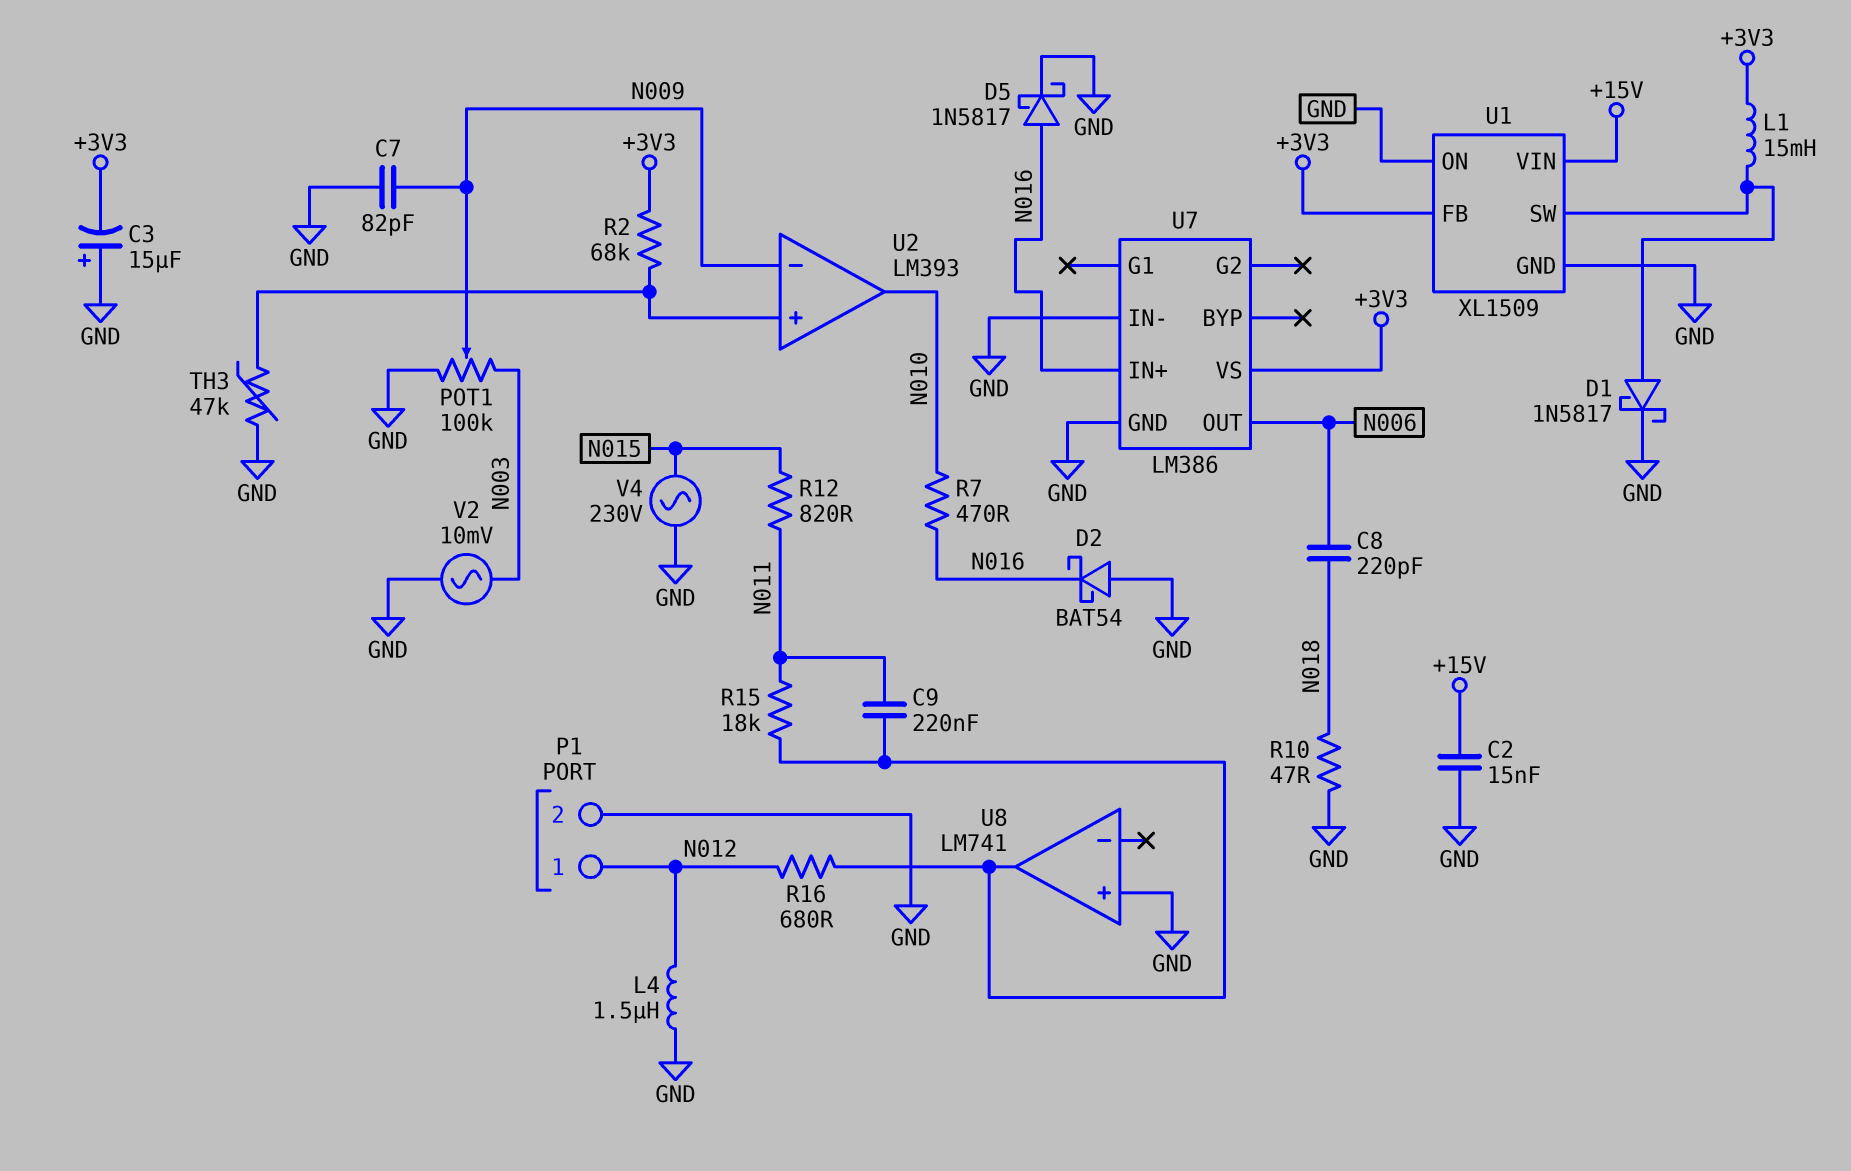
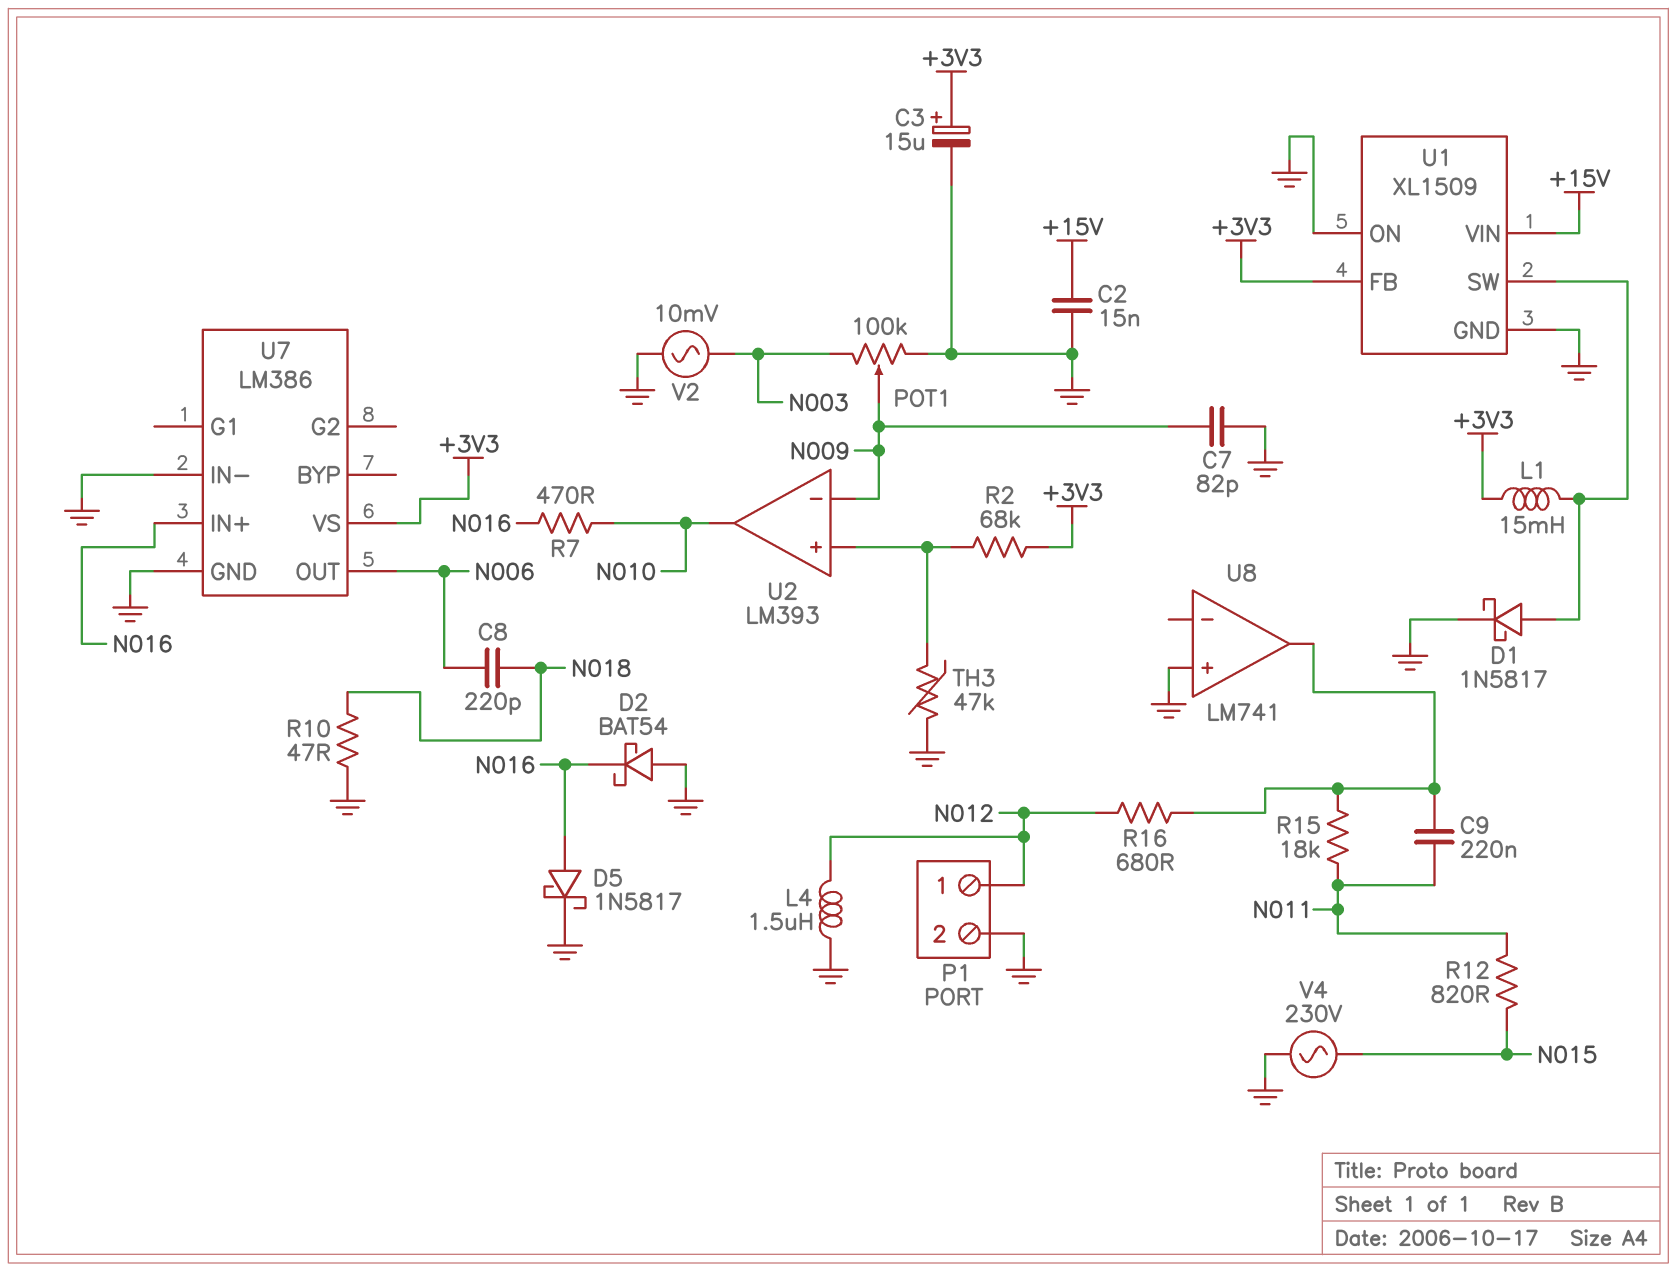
C3: 15uF (plus GND, minus +3V3) -> 15uF (plus +3V3, minus GND)

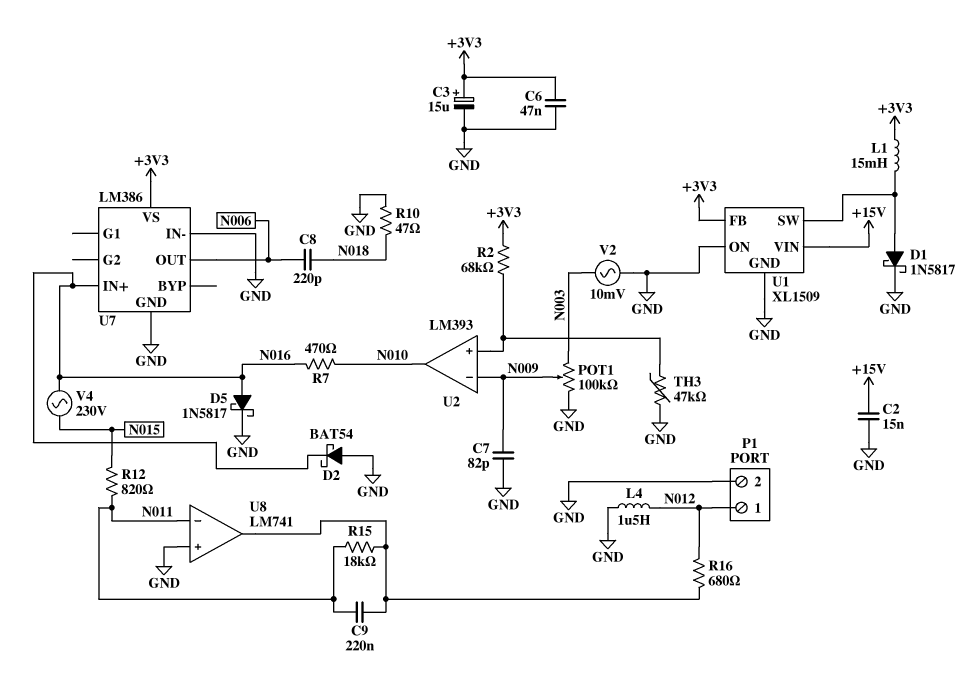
C6: none -> 47nF (+3V3, GND)
U8 pin in-: none -> N011
V4: AC 230V (GND, N015) -> AC 230V (N015, N016)

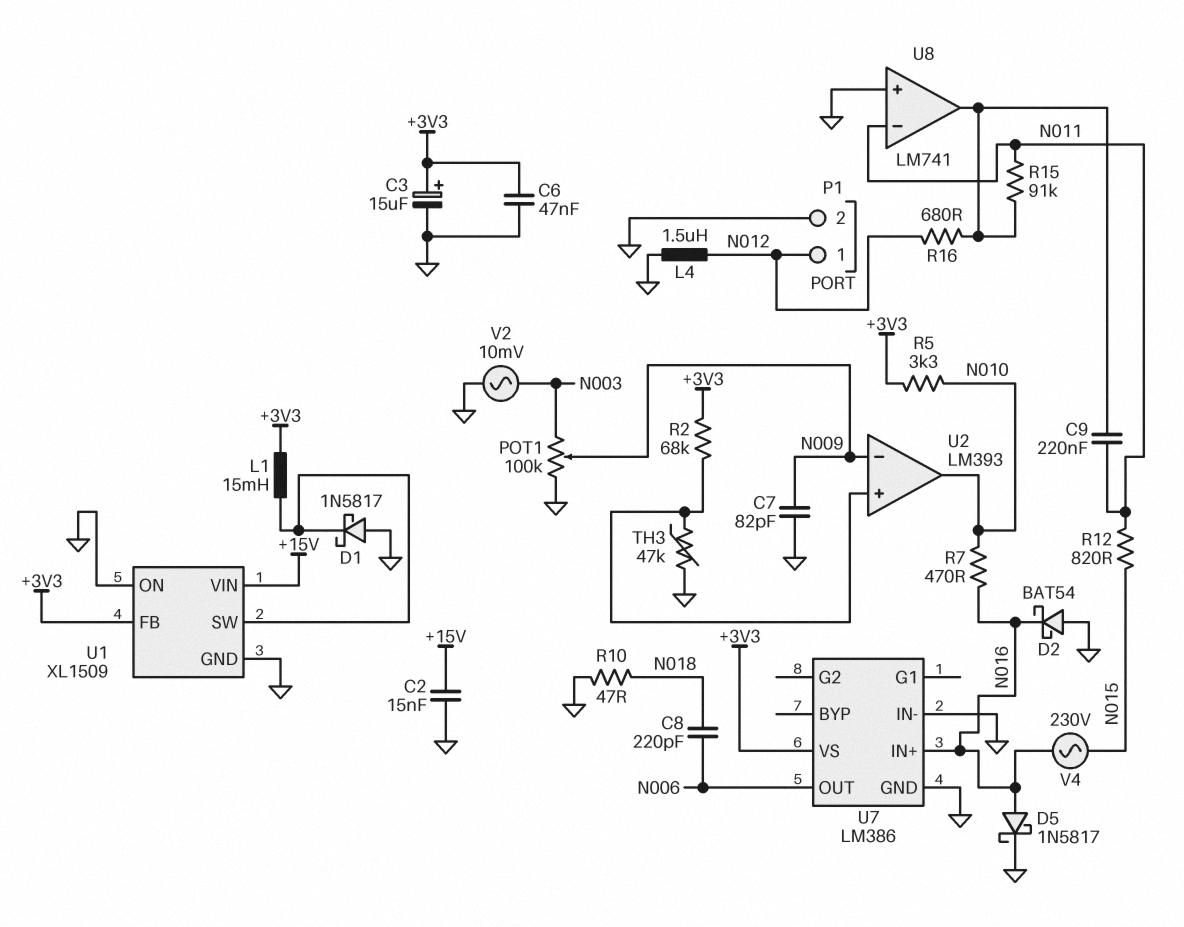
D1: schottky 1N5817 (A U1/SW, K GND) -> schottky 1N5817 (A GND, K U1/SW)
R5: none -> 3.3k (+3V3, N010)
R15: 18k (N011, U8/out) -> 91k (N011, U8/out)

